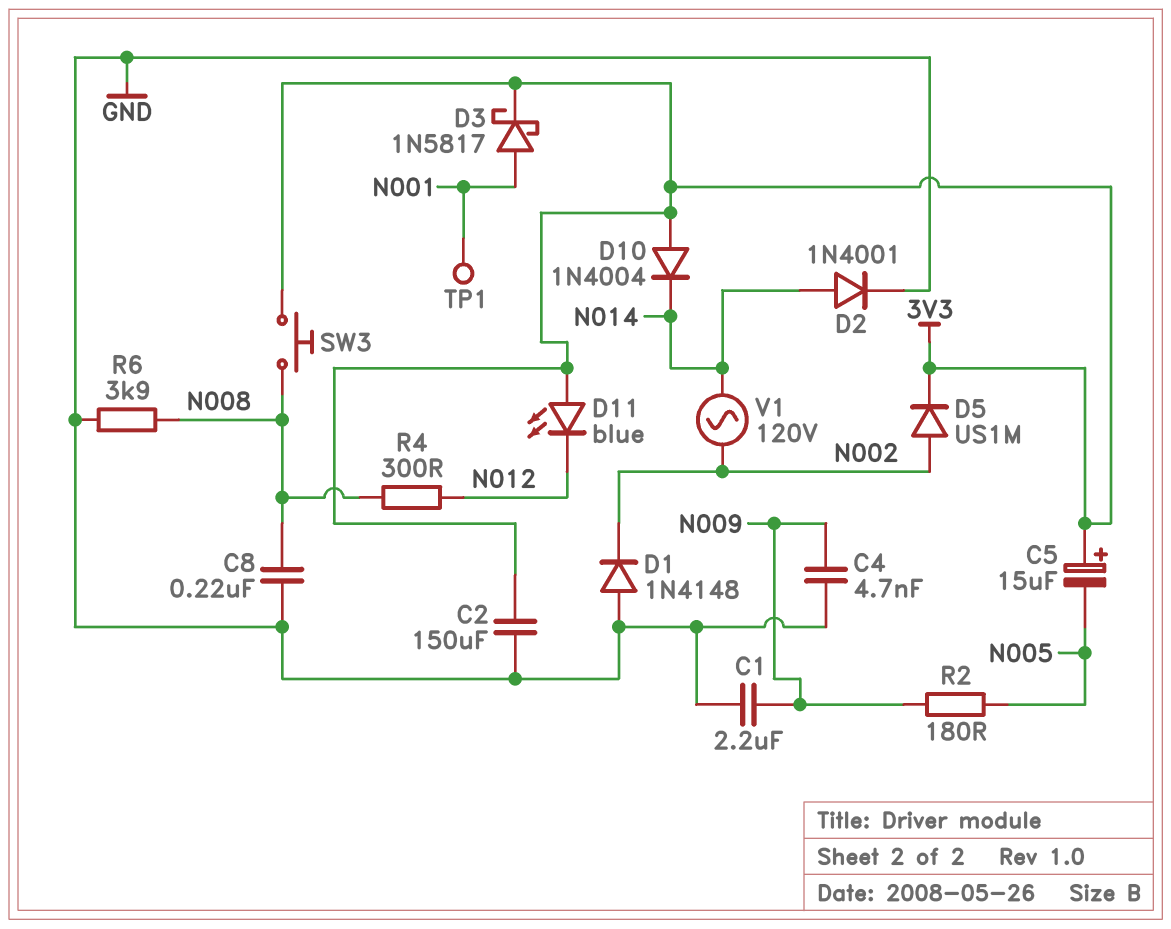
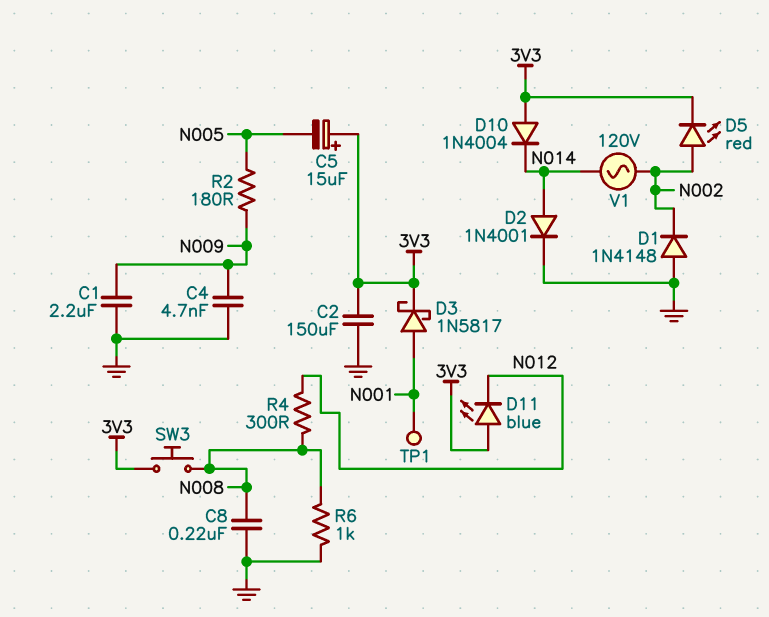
D5: diode US1M (A N002, K 3V3) -> LED red (A N002, K 3V3)
R6: 3.9k (GND, N008) -> 1k (GND, N008)

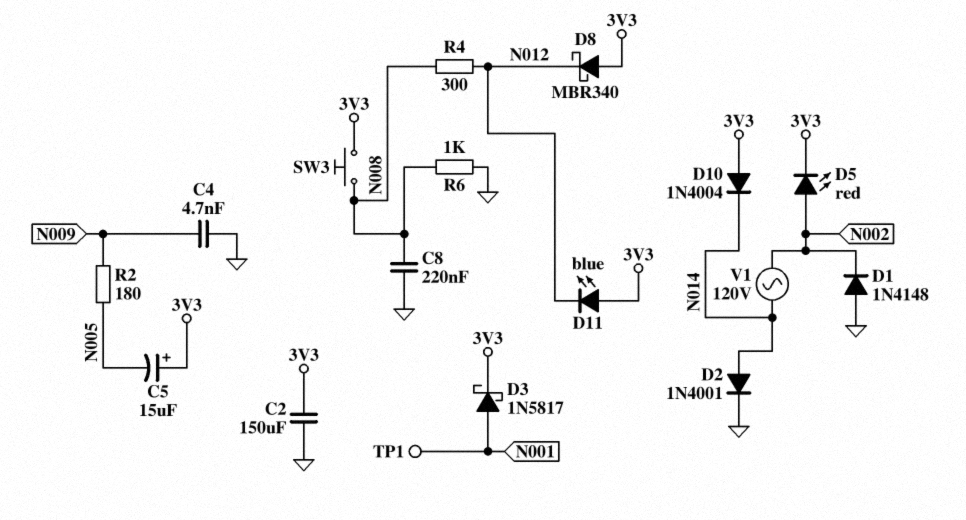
C1: 2.2uF (GND, N009) -> none
D8: none -> schottky MBR340 (A 3V3, K N012)

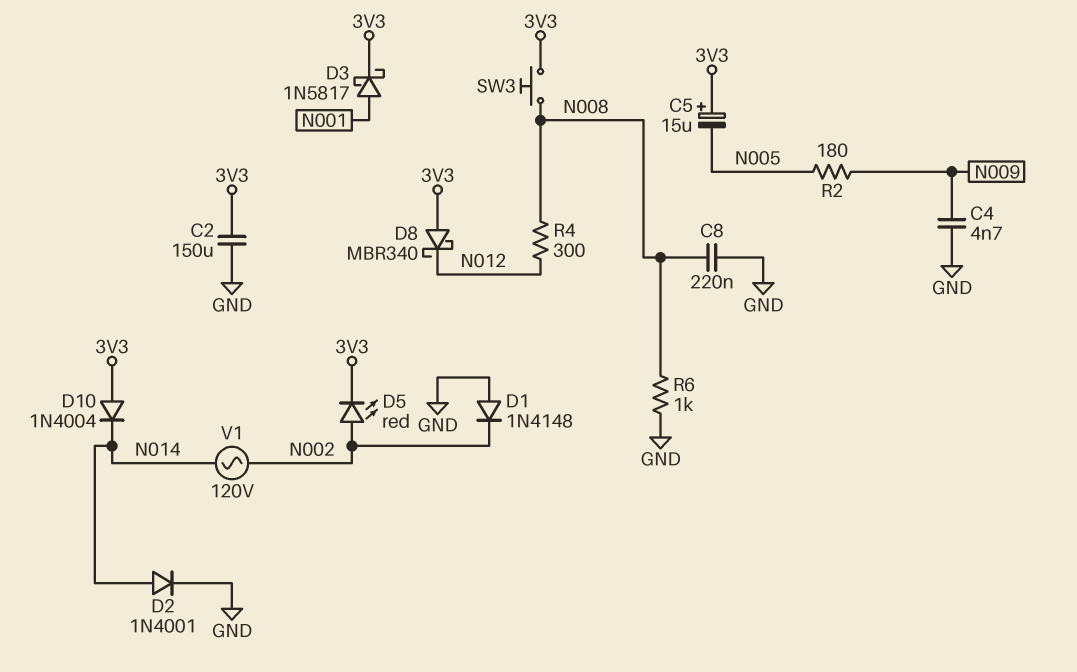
D11: LED blue (A 3V3, K N012) -> none
TP1: test point (N001) -> none

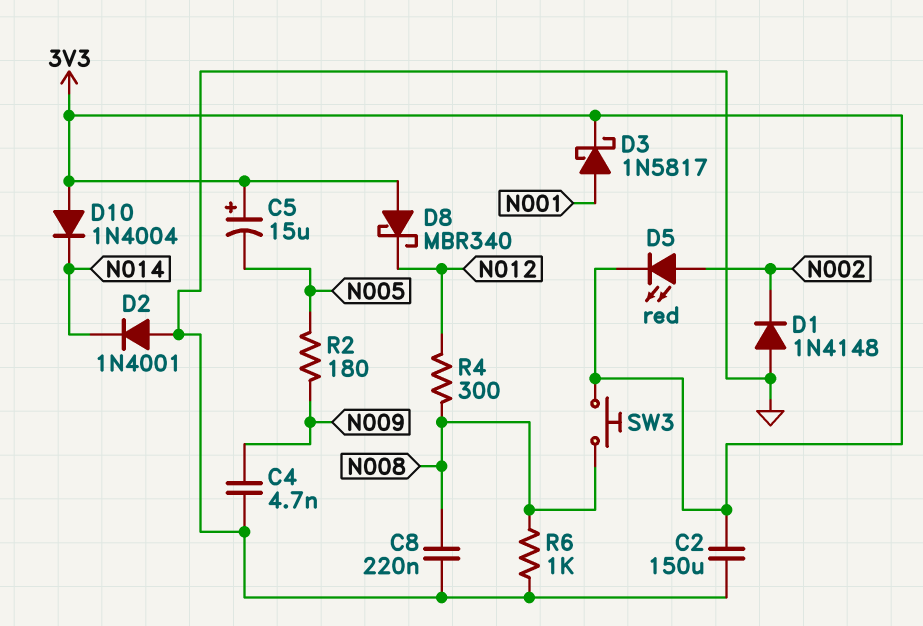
D2: diode 1N4001 (A N014, K GND) -> diode 1N4001 (A GND, K N014)
V1: AC 120V (N002, N014) -> none

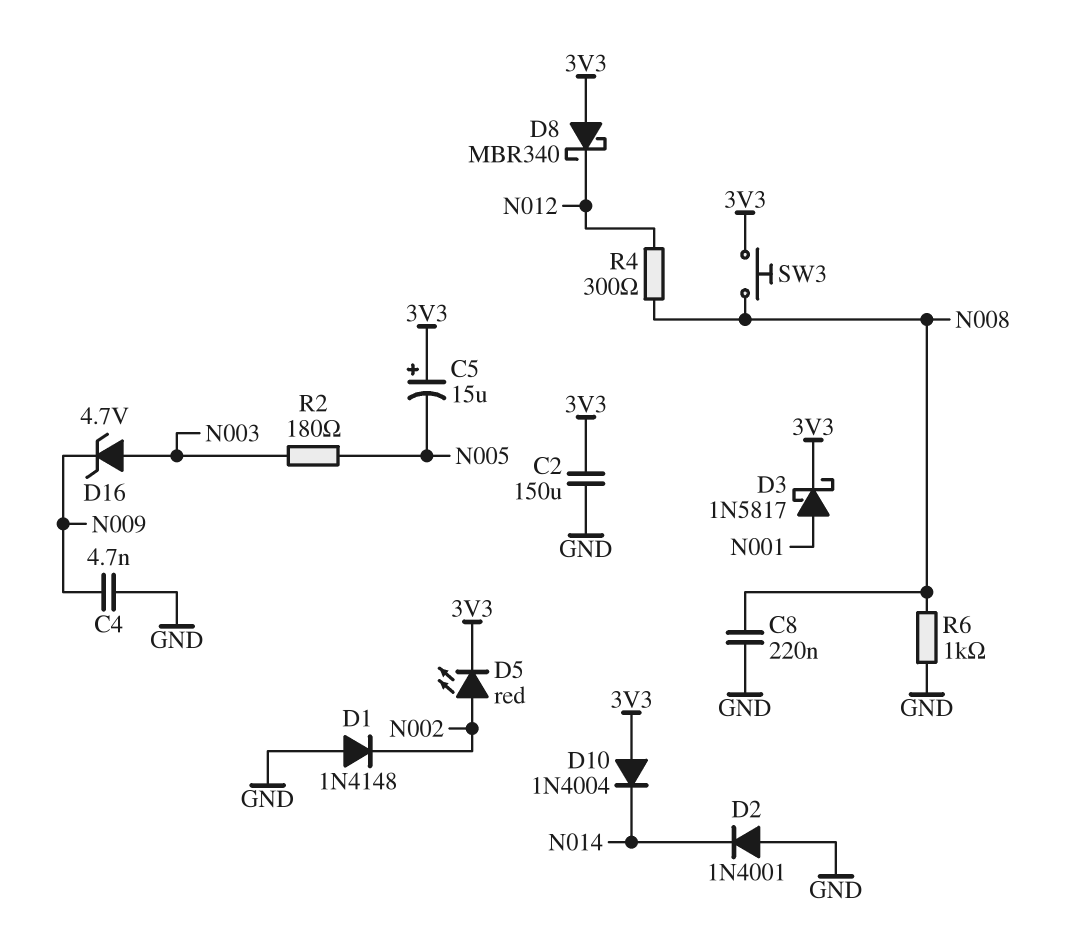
D16: none -> zener 4.7V (A N003, K N009)
R2: 180 (N005, N009) -> 180 (N003, N005)

